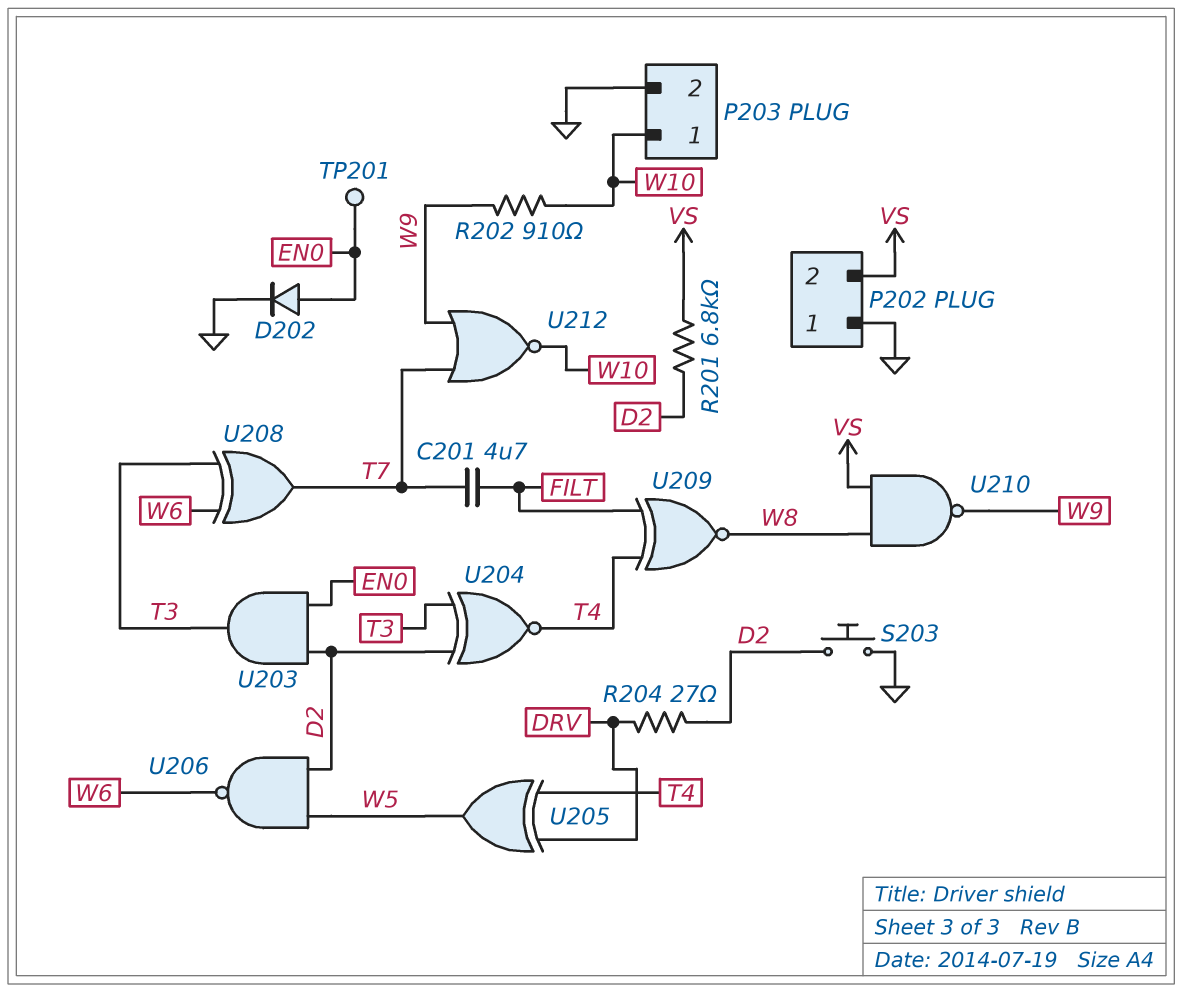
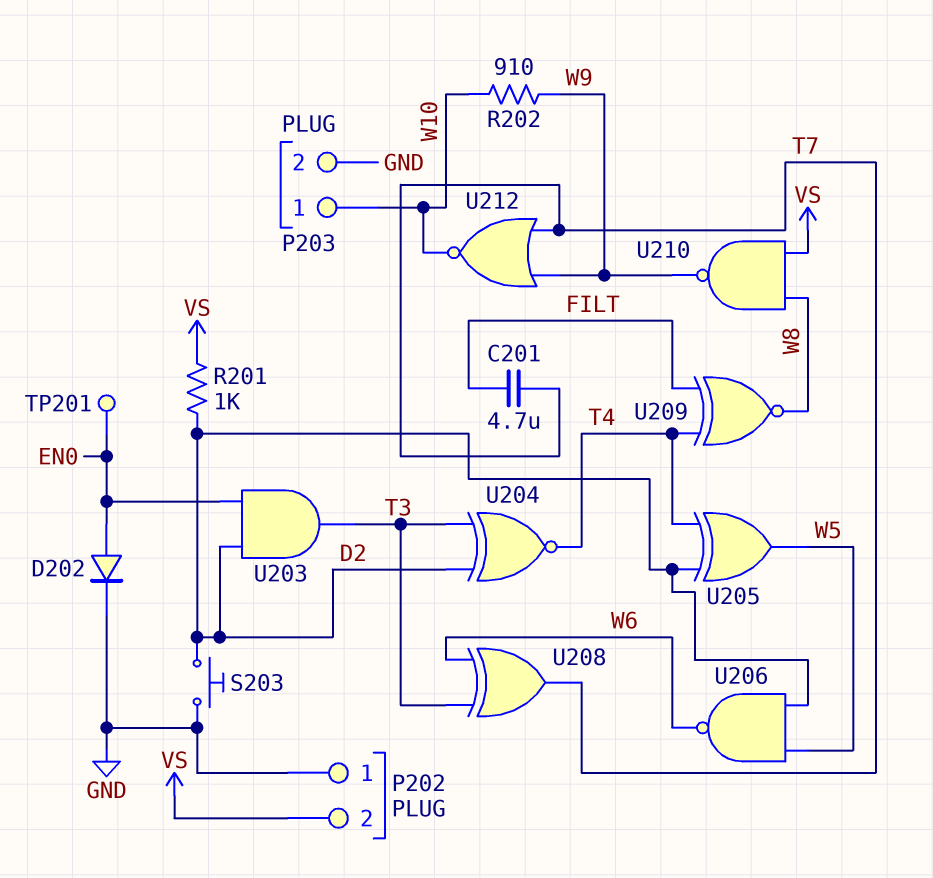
R201: 6.8k (D2, VS) -> 1k (D2, VS)
R204: 27 (D2, DRV) -> none
U205: XOR (in DRV, in T4, out W5) -> XOR (in D2, in T4, out W5)

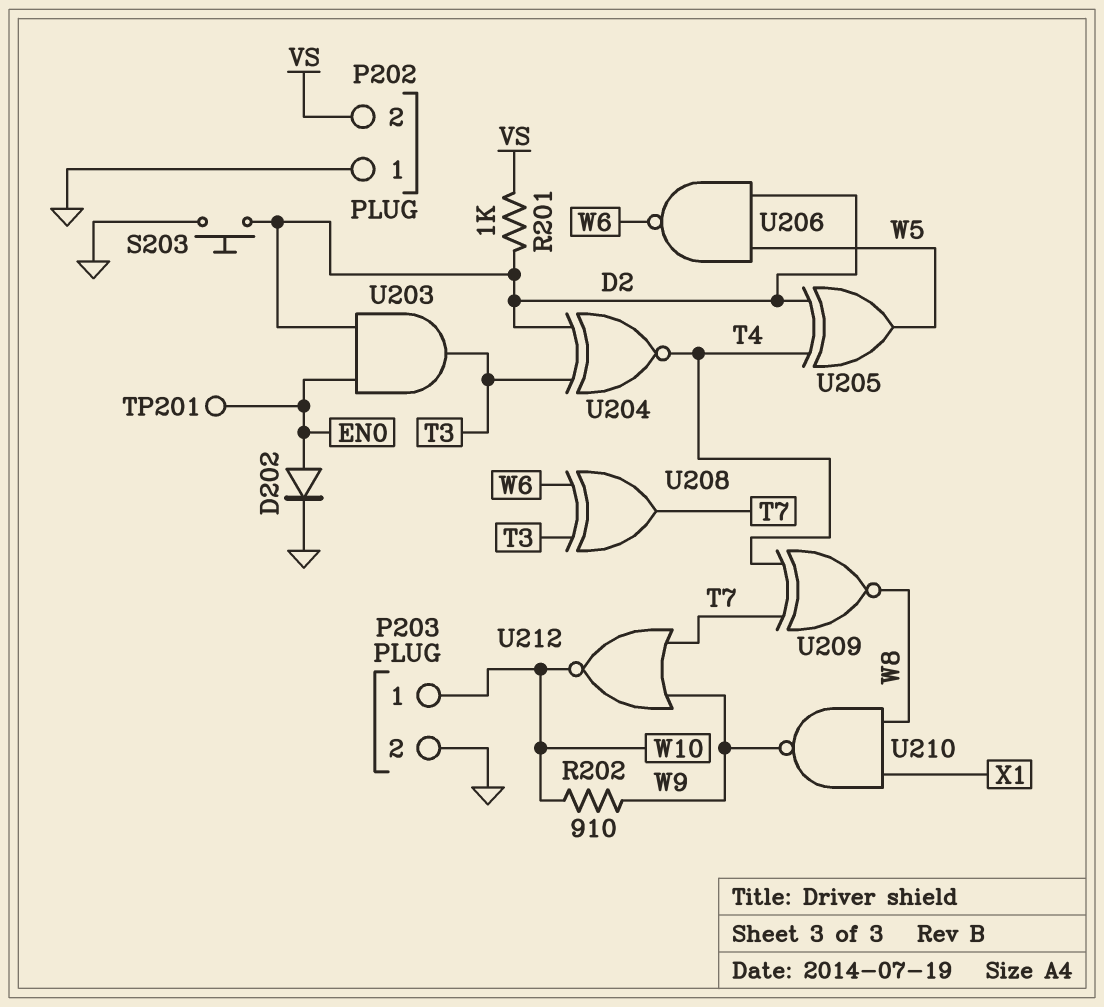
C201: 4.7uF (FILT, T7) -> none
U209: XNOR (in FILT, in T4, out W8) -> XNOR (in T4, in T7, out W8)
U210: NAND (in VS, in W8, out W9) -> NAND (in W8, in X1, out W9)

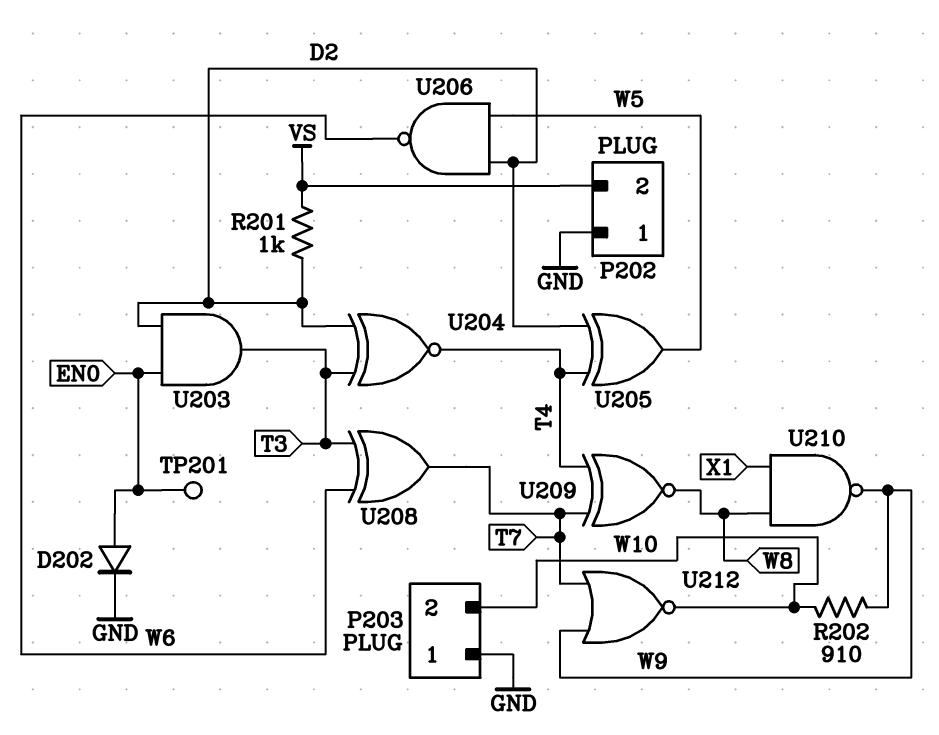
P203 pin 1: W10 -> GND
P203 pin 2: GND -> W10
S203: button (D2, GND) -> none

